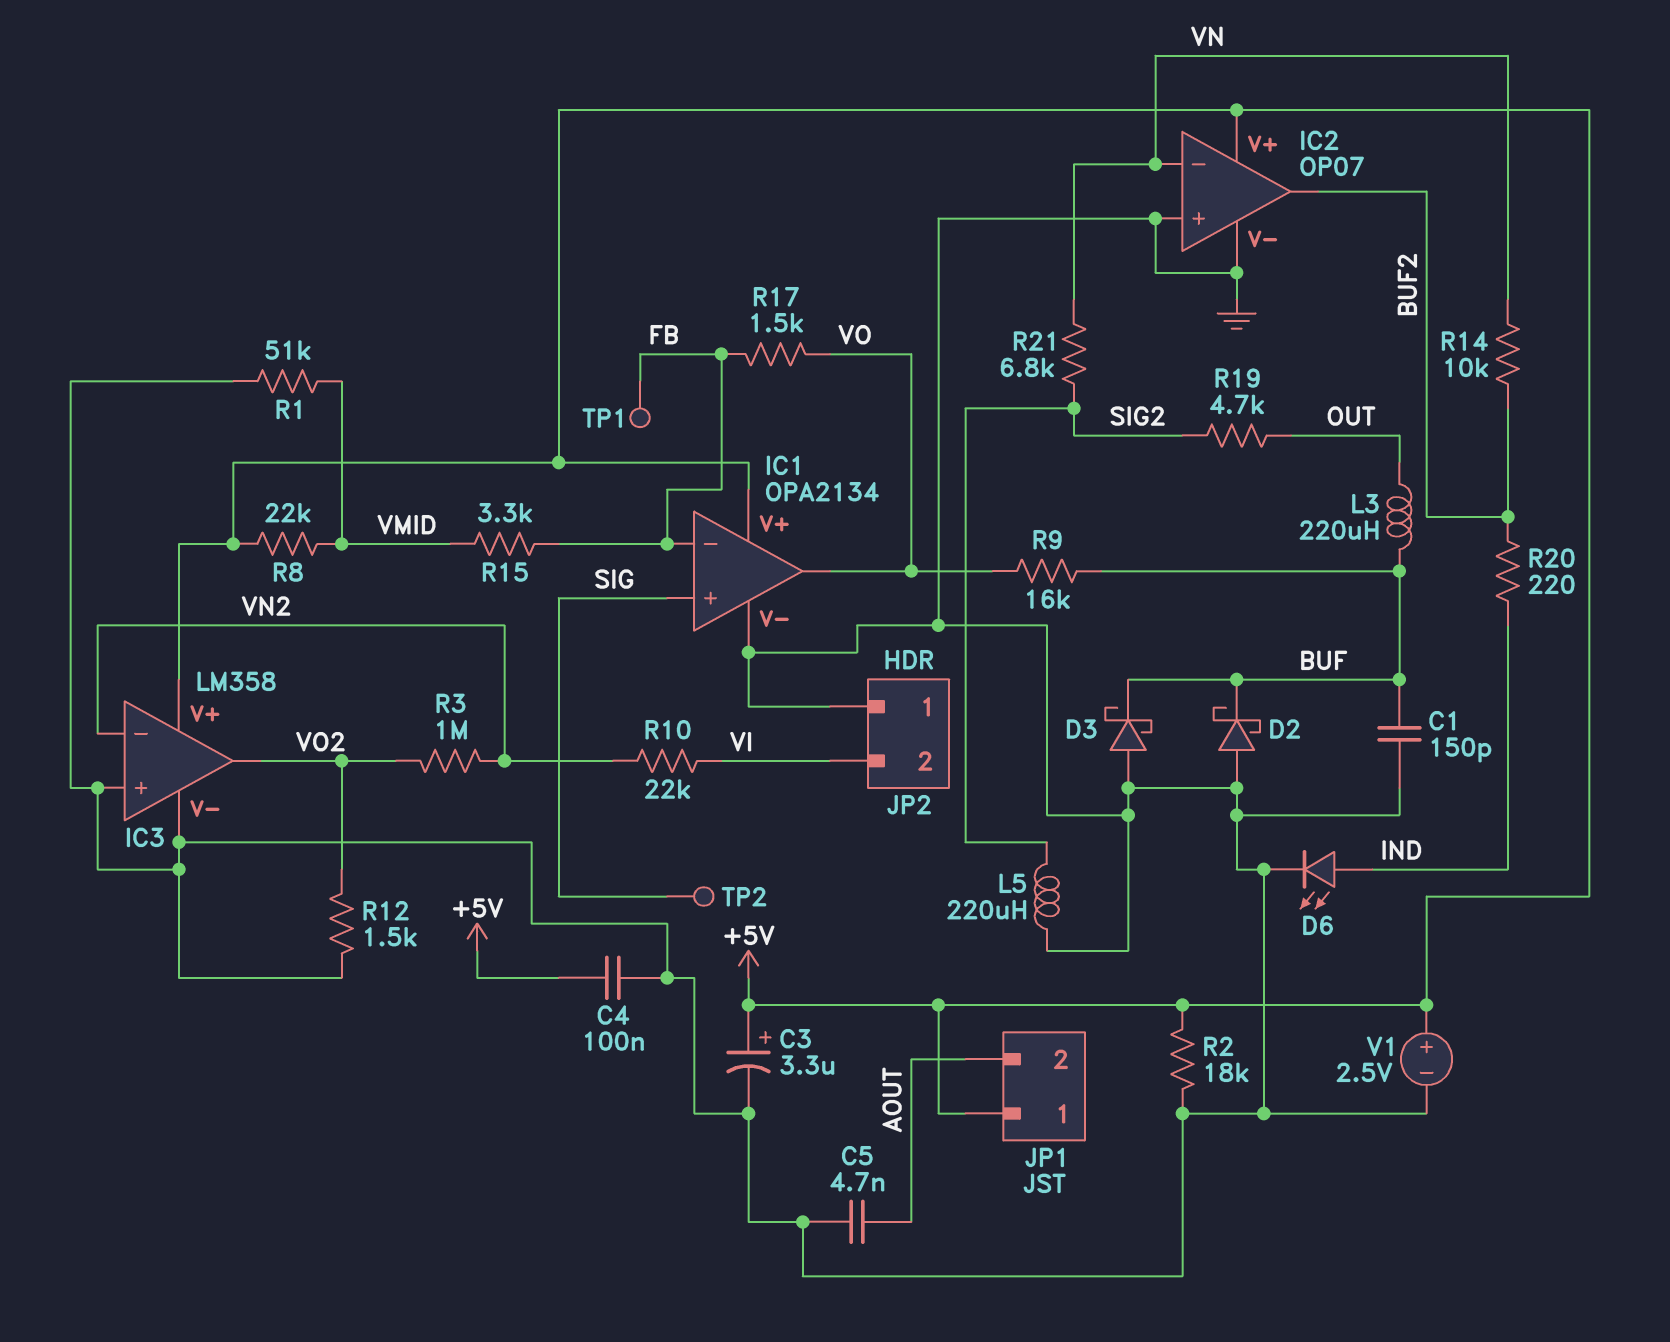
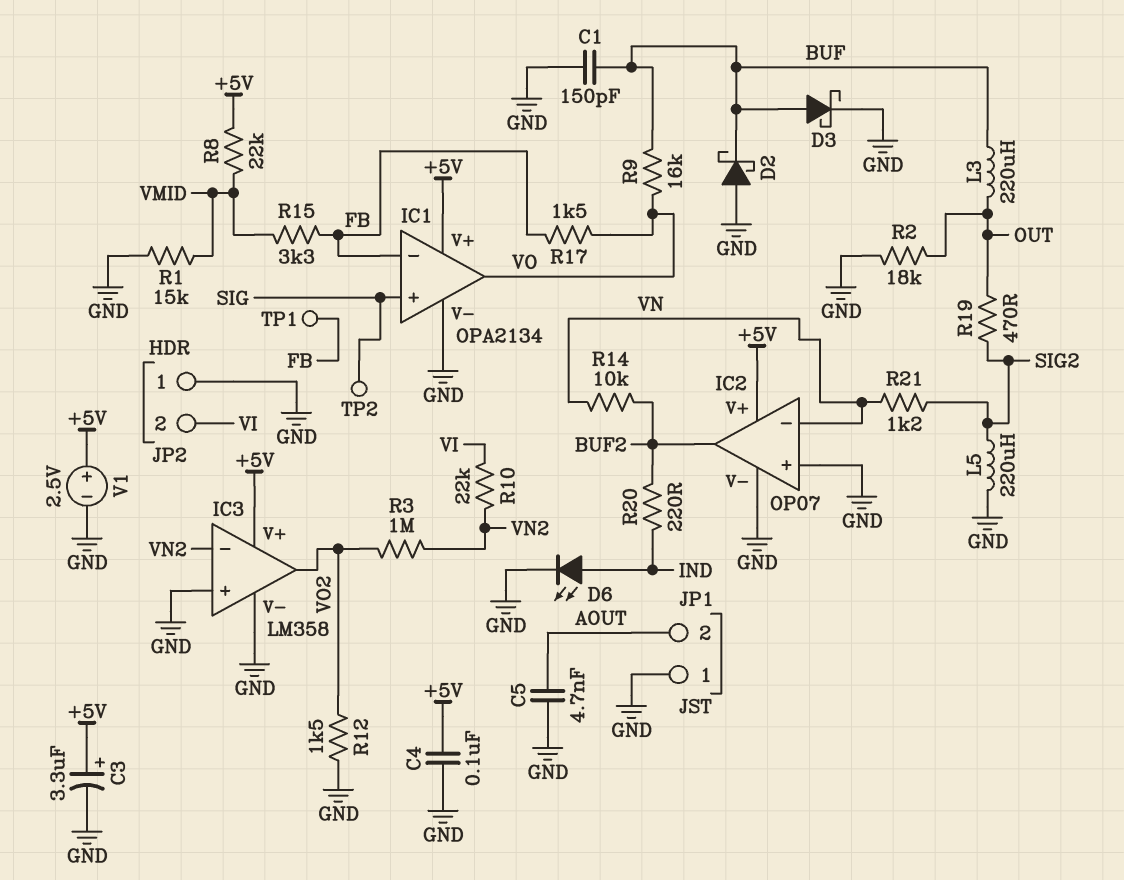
D3: schottky (A GND, K BUF) -> schottky (A BUF, K GND)
JP1 pin 1: +5V -> GND
R1: 51k (GND, VMID) -> 15k (GND, VMID)
R2: 18k (+5V, GND) -> 18k (GND, OUT)
R19: 4.7k (OUT, SIG2) -> 470 (OUT, SIG2)
R21: 6.8k (SIG2, VN) -> 1.2k (SIG2, VN)

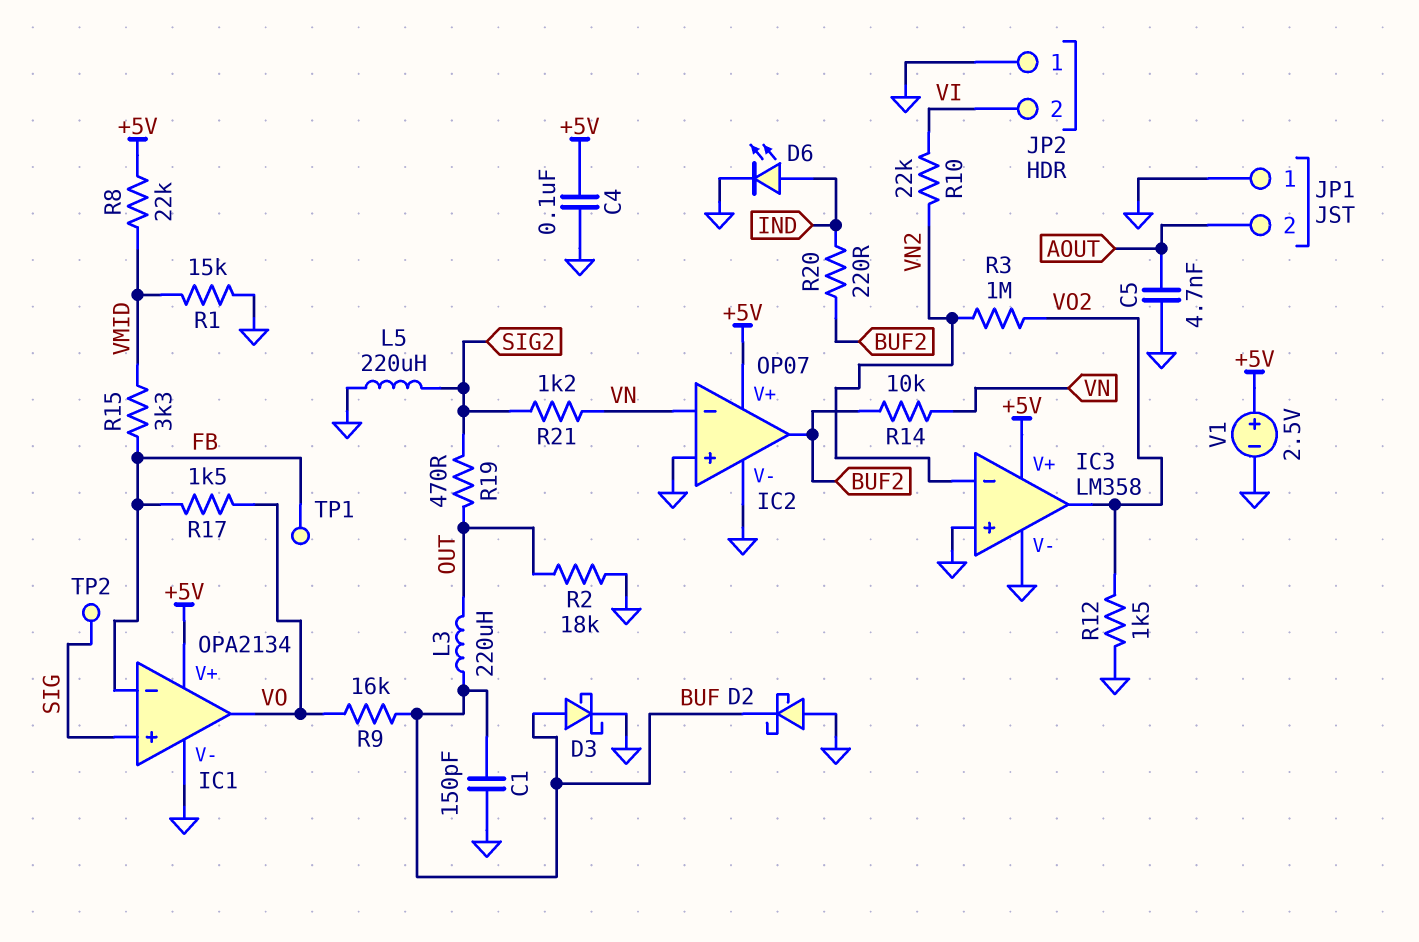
C3: 3.3uF (plus +5V, minus GND) -> none

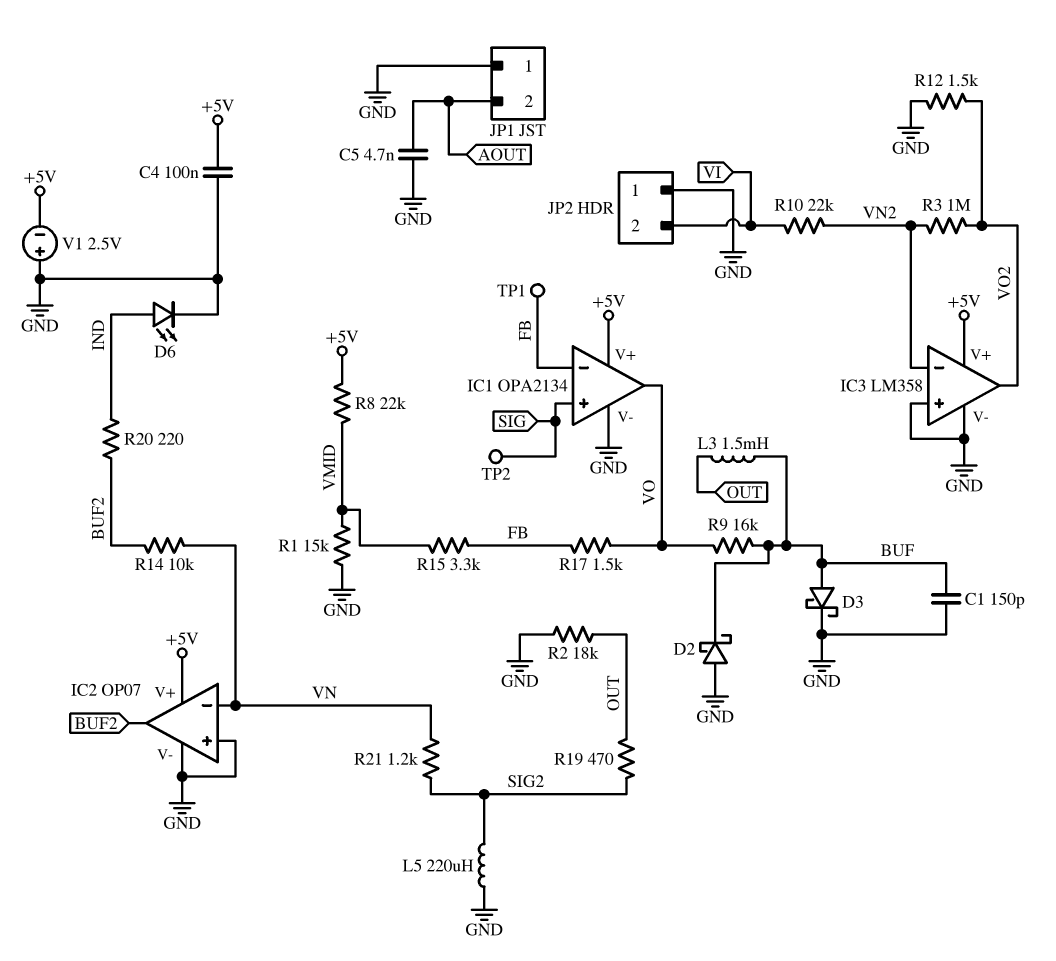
L3: 220uH (BUF, OUT) -> 1.5mH (BUF, OUT)
V1: 2.5V (plus +5V, minus GND) -> 2.5V (plus GND, minus +5V)

